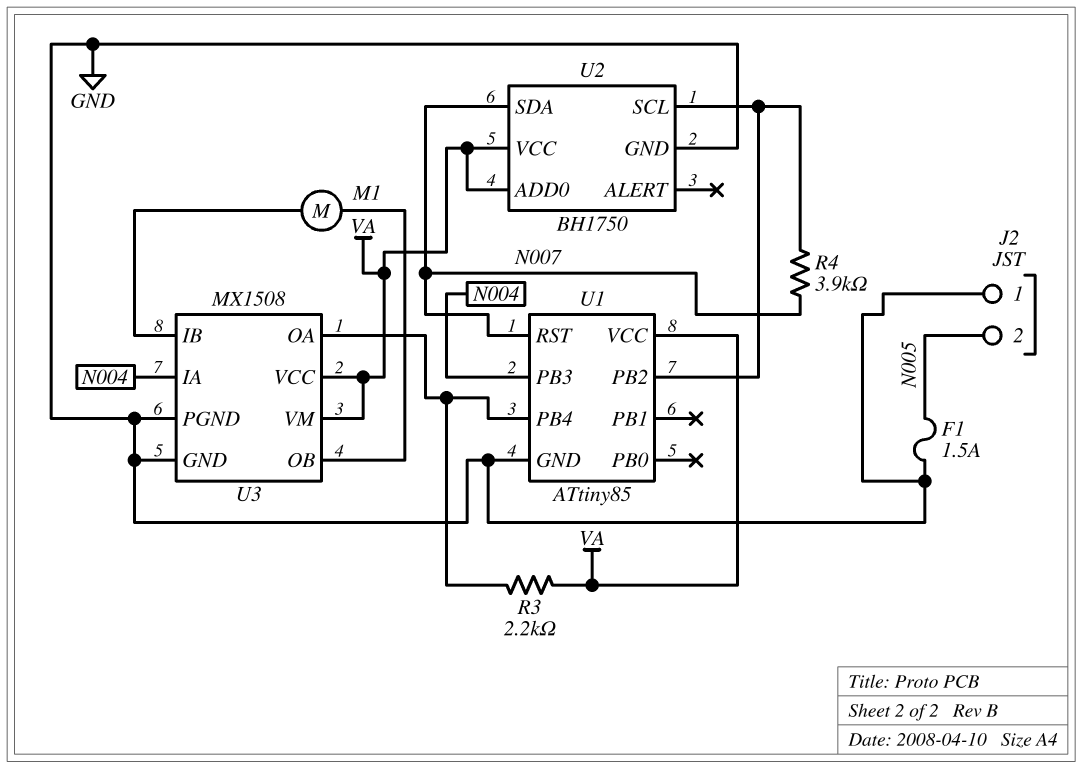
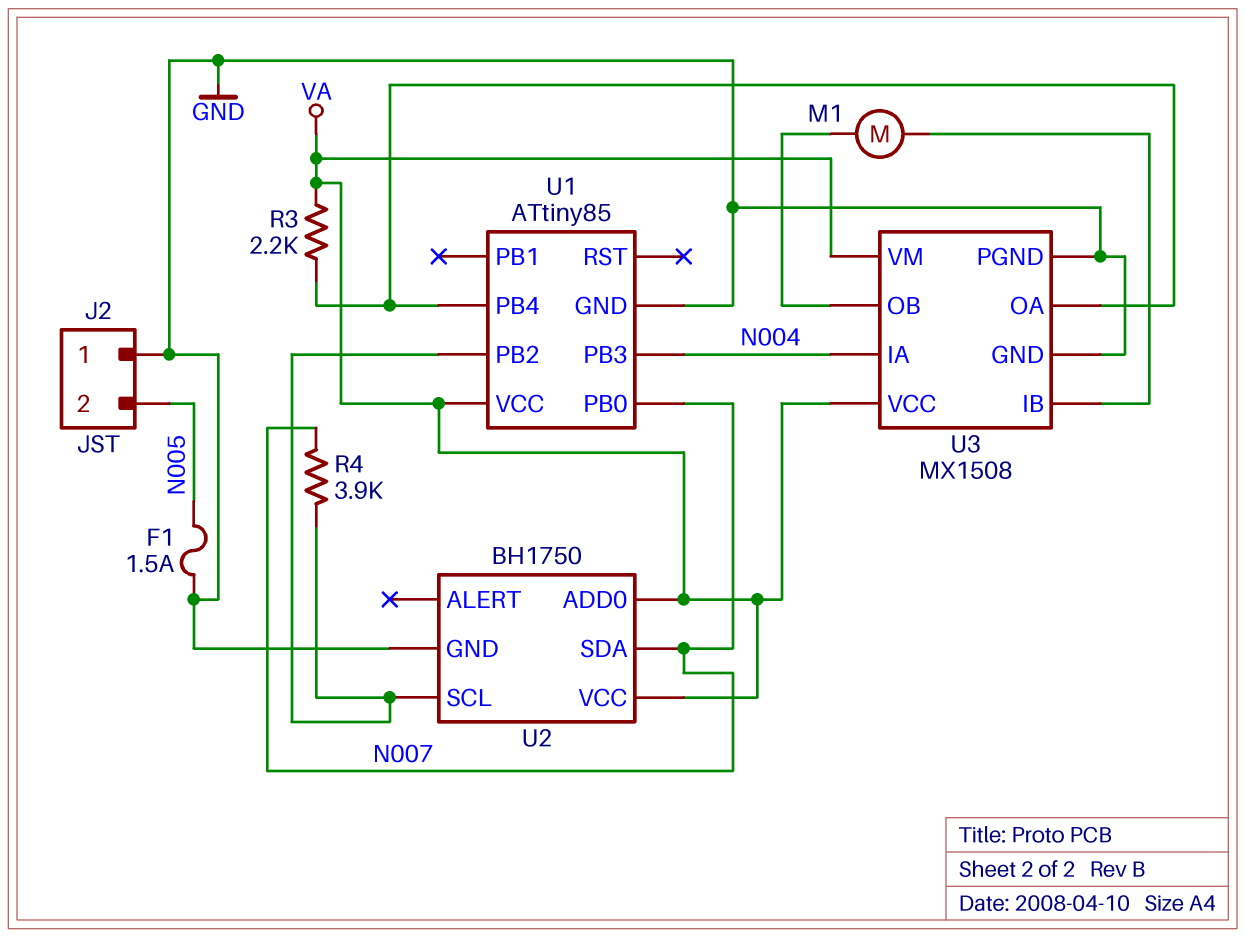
U1 pin PB0: none -> N007
U1 pin RST: N007 -> none

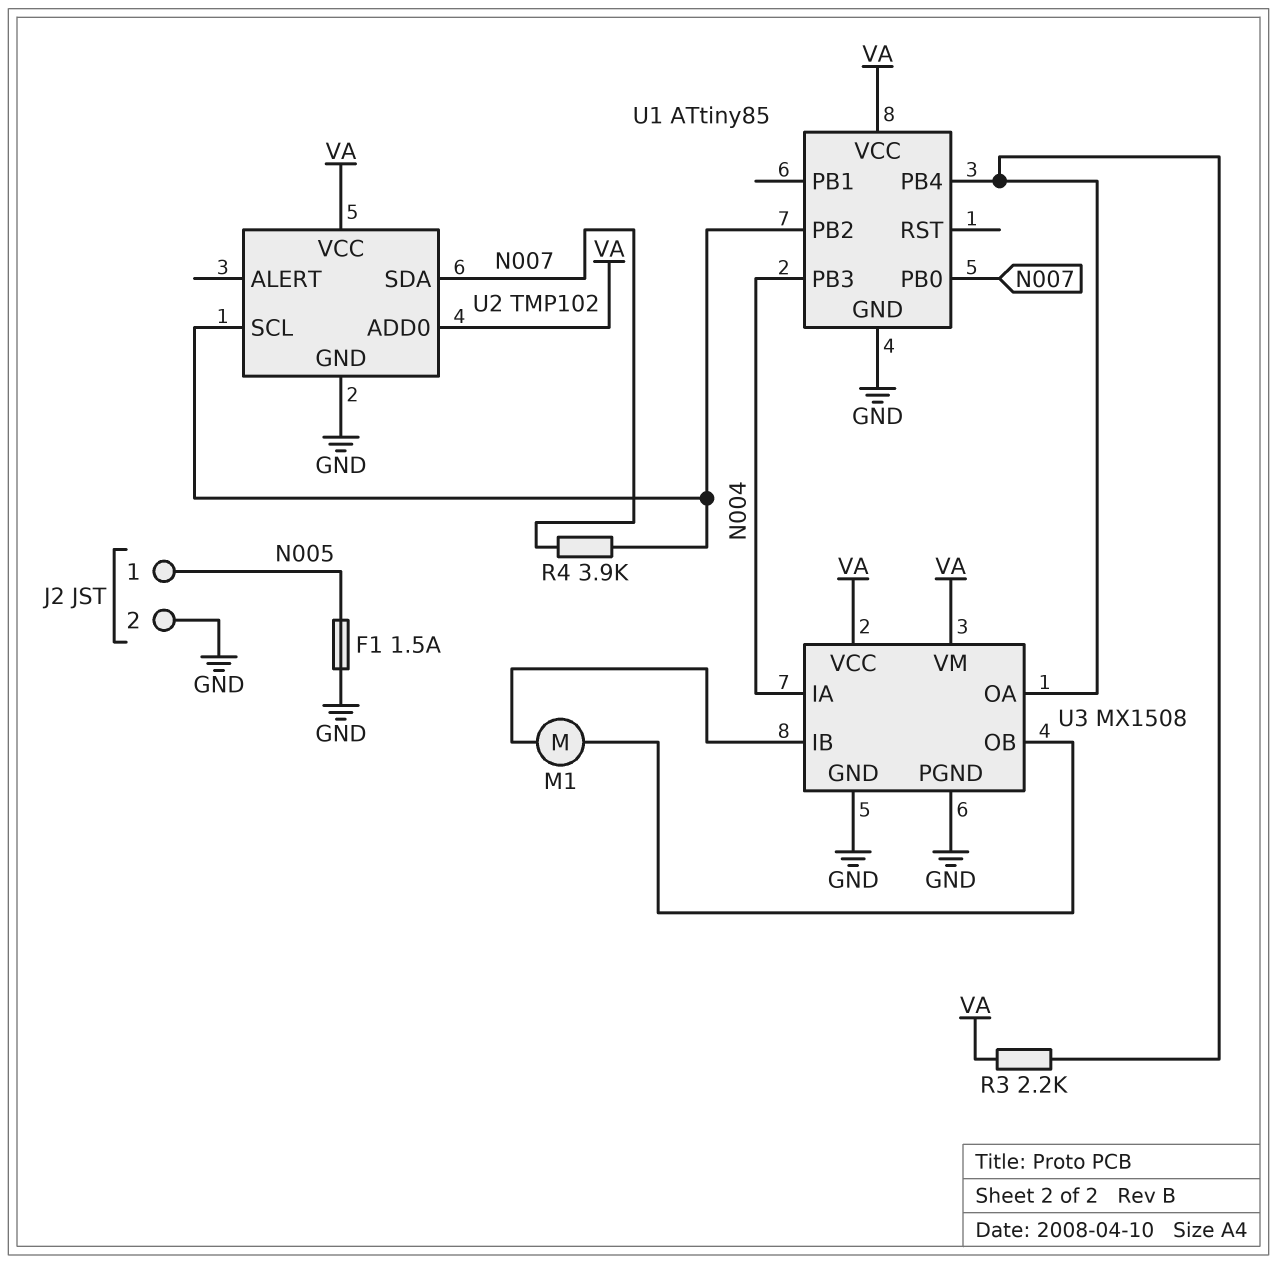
J2 pin 1: GND -> N005
J2 pin 2: N005 -> GND
U2: BH1750 -> TMP102

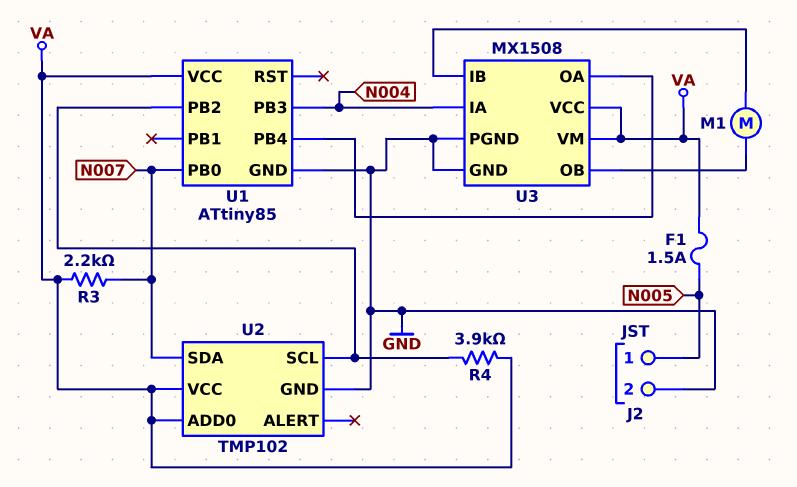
F1: 1.5A (GND, N005) -> 1.5A (N005, VA)
R3: 2.2k (U1/PB4, VA) -> 2.2k (N007, VA)
R4: 3.9k (N007, U1/PB2) -> 3.9k (U1/PB2, VA)

